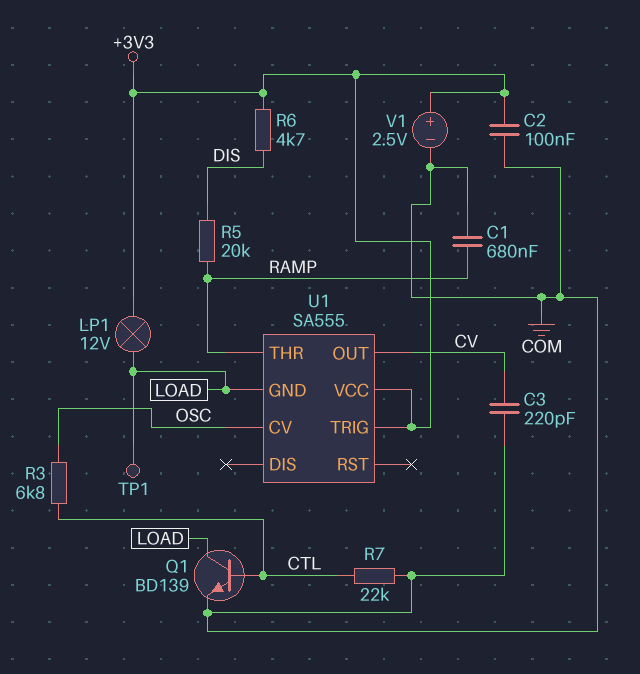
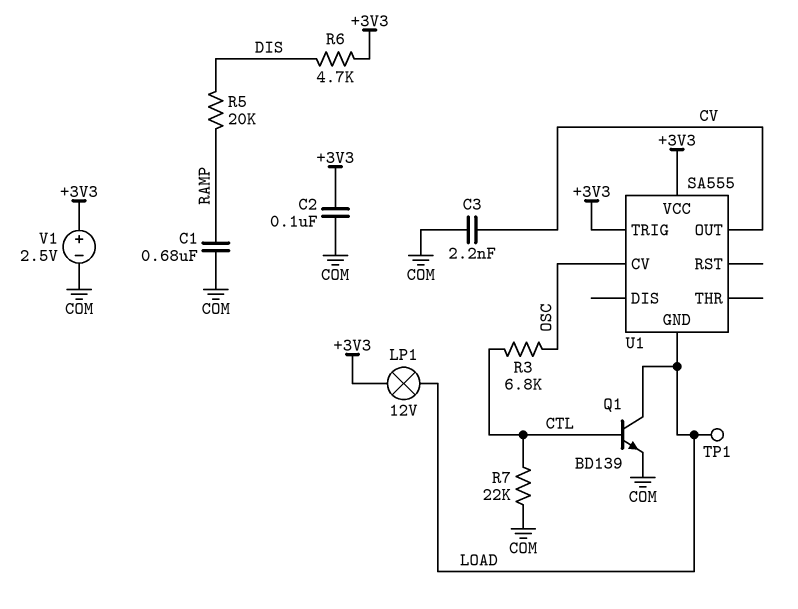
C3: 220pF (COM, CV) -> 2.2nF (COM, CV)
U1 pin THR: RAMP -> none

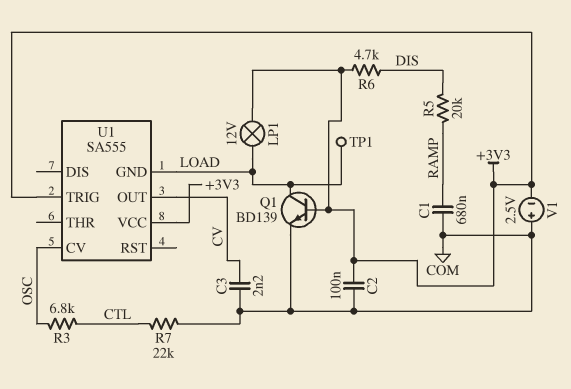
Q1: NPN BD139 (B CTL, C LOAD, E COM) -> NPN BD139 (B +3V3, C LOAD, E COM)
V1: 2.5V (plus +3V3, minus COM) -> 2.5V (plus COM, minus +3V3)

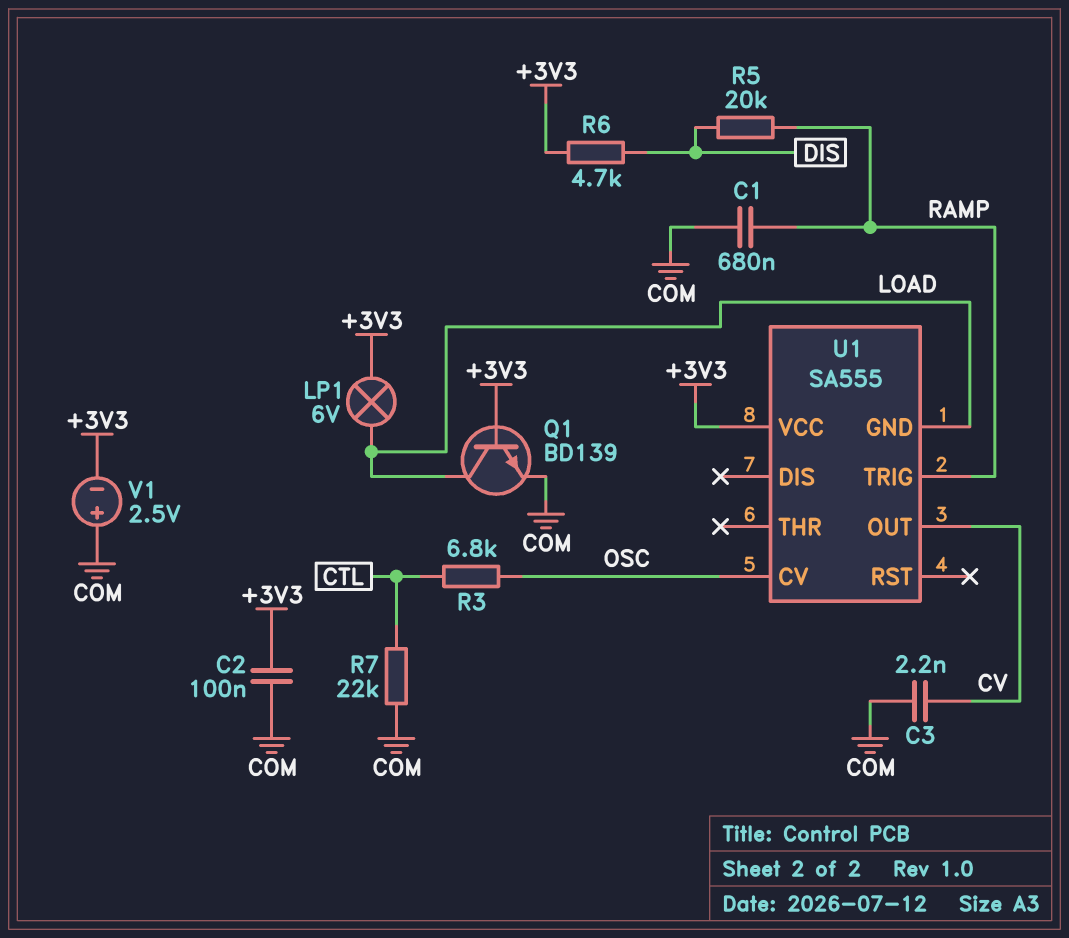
LP1: lamp 12V (+3V3, LOAD) -> lamp 6V (+3V3, LOAD)
TP1: test point (LOAD) -> none
U1 pin TRIG: +3V3 -> RAMP

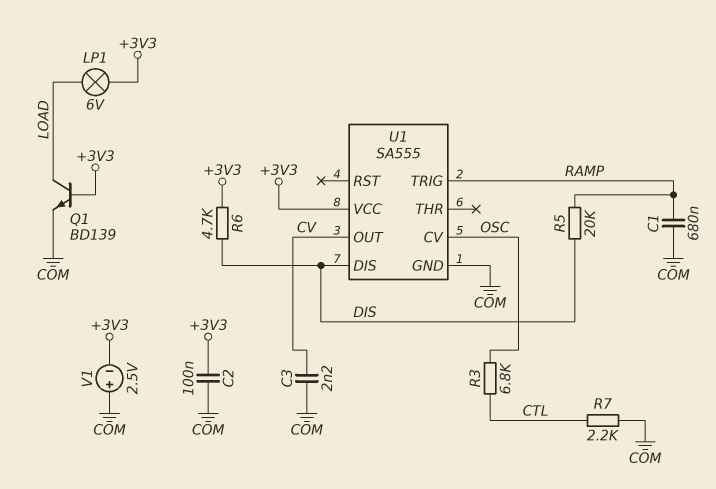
R7: 22k (COM, CTL) -> 2.2k (COM, CTL)
U1 pin DIS: none -> DIS
U1 pin GND: LOAD -> COM

